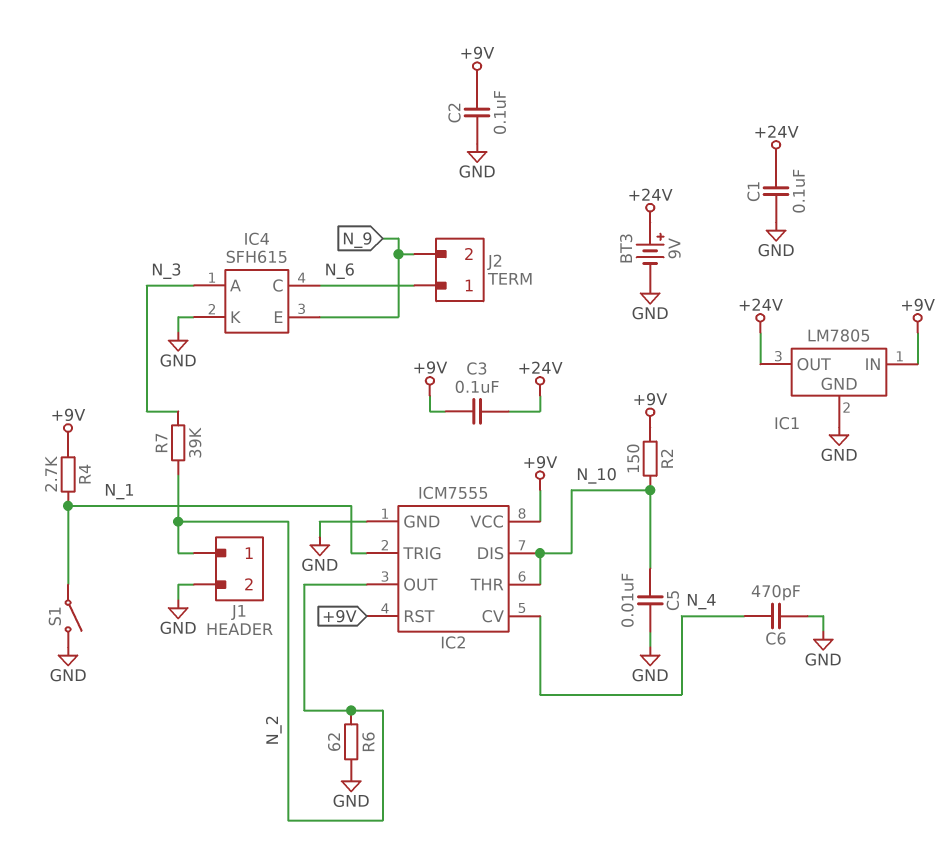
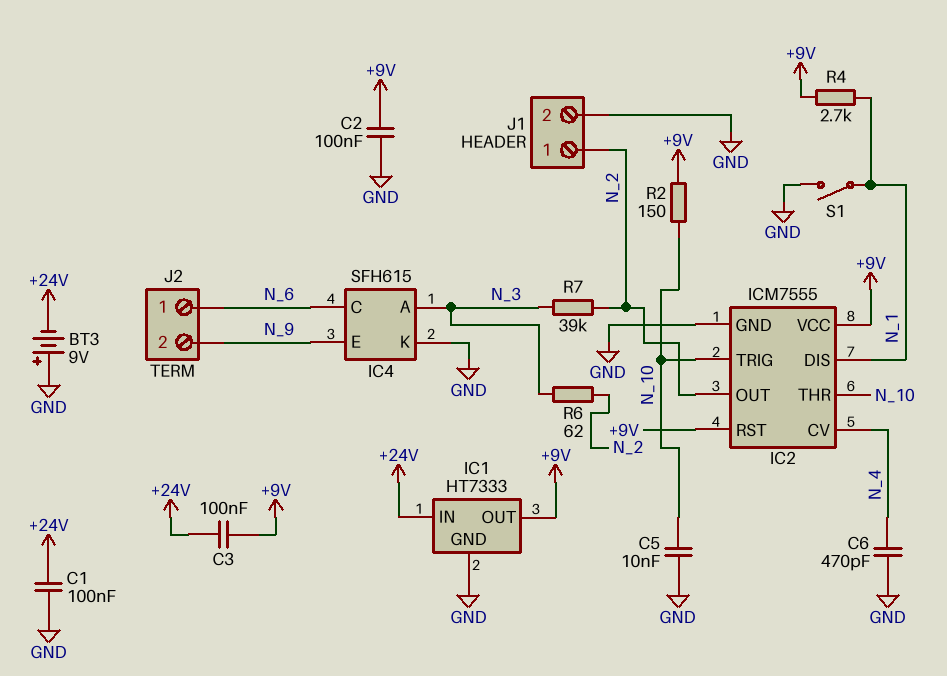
BT3: 9V (plus +24V, minus GND) -> 9V (plus GND, minus +24V)
IC1: LM7805 -> HT7333
IC1 pin IN: +9V -> +24V
IC1 pin OUT: +24V -> +9V
IC2 pin DIS: N_10 -> N_1
IC2 pin TRIG: N_1 -> N_10
R6: 62 (GND, N_2) -> 62 (N_2, N_3)

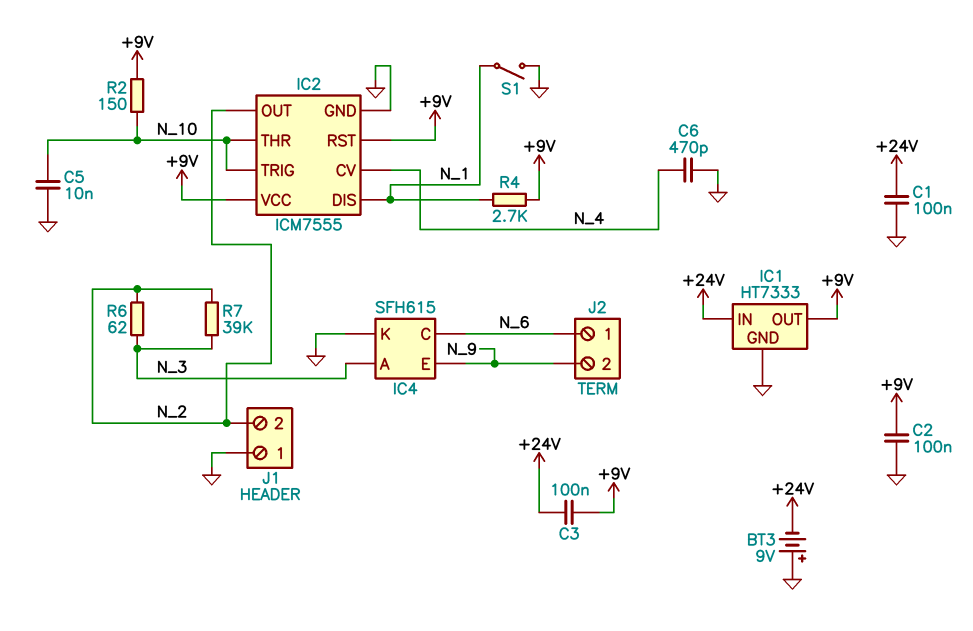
J1 pin 1: N_2 -> GND
J1 pin 2: GND -> N_2

